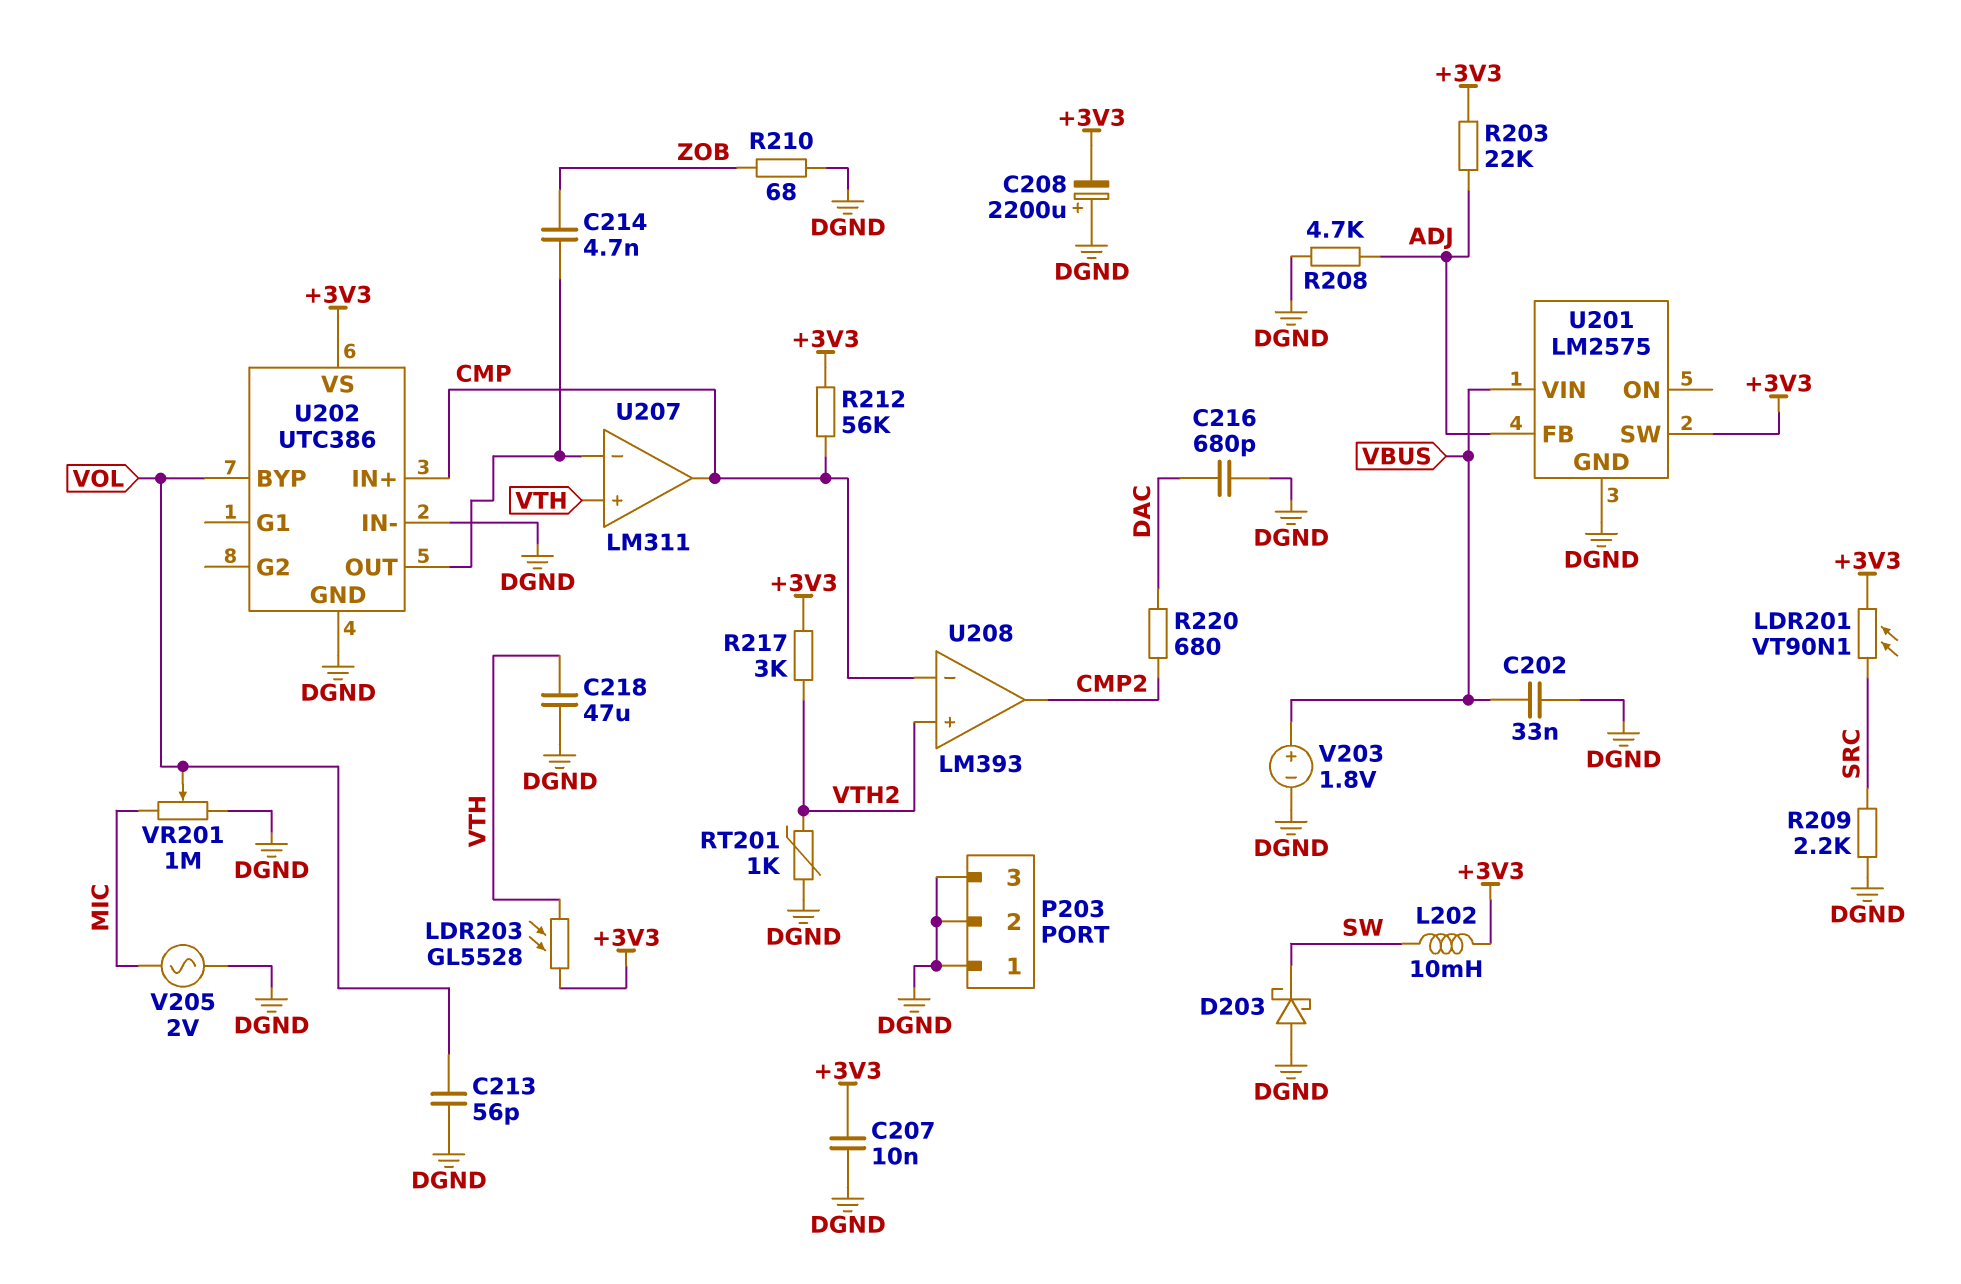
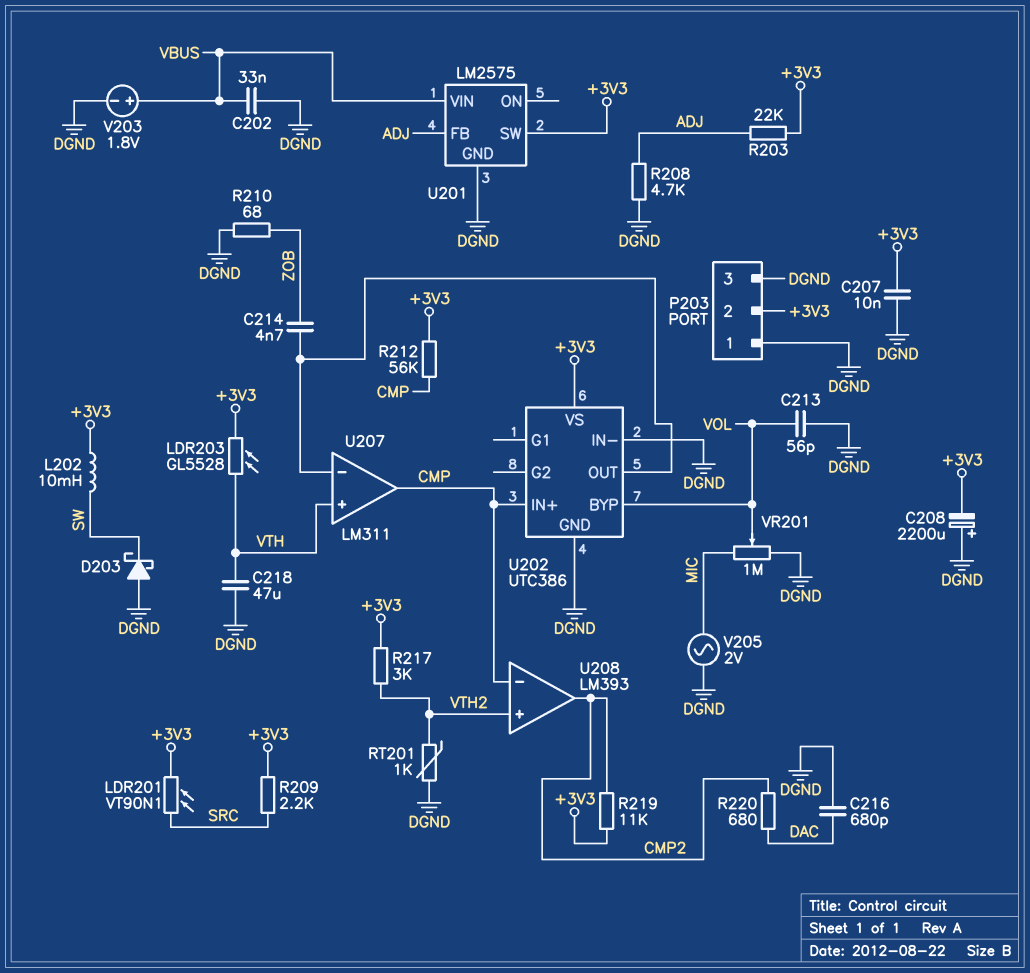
P203 pin 2: DGND -> +3V3
R209: 2.2k (DGND, SRC) -> 2.2k (+3V3, SRC)
R219: none -> 11k (+3V3, CMP2)

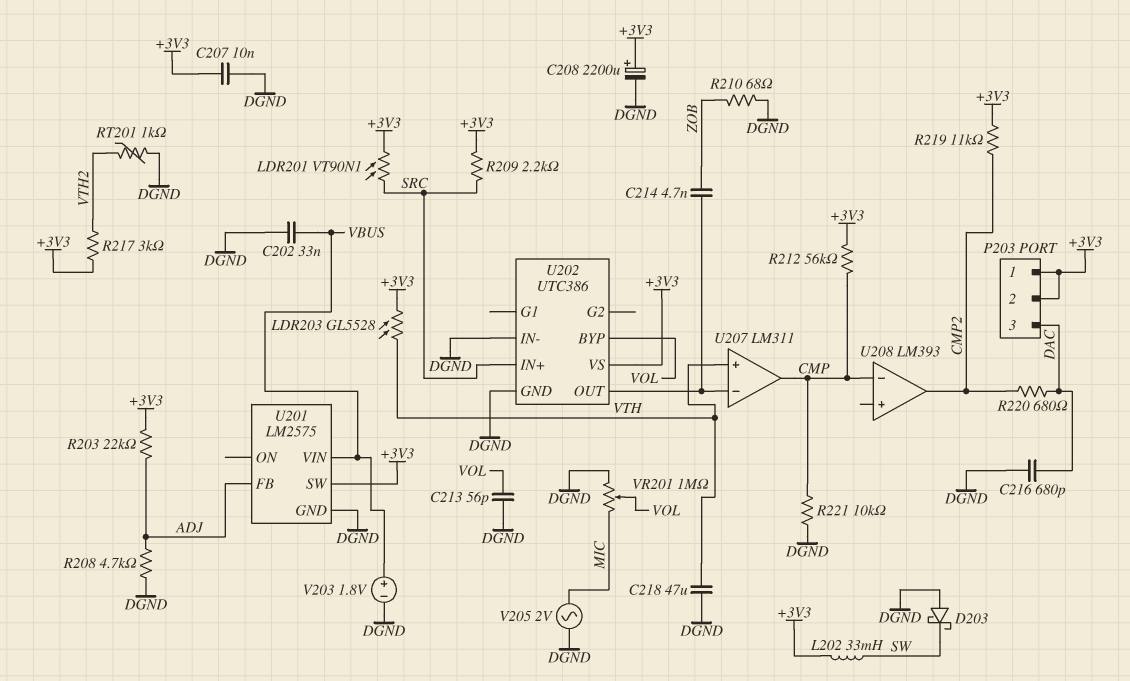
C208: 2200uF (plus DGND, minus +3V3) -> 2200uF (plus +3V3, minus DGND)
L202: 10mH (+3V3, SW) -> 33mH (+3V3, SW)
P203 pin 1: DGND -> +3V3
P203 pin 3: DGND -> DAC
R221: none -> 10k (CMP, DGND)
U202 pin IN+: CMP -> SRC
U208 pin in+: VTH2 -> none

